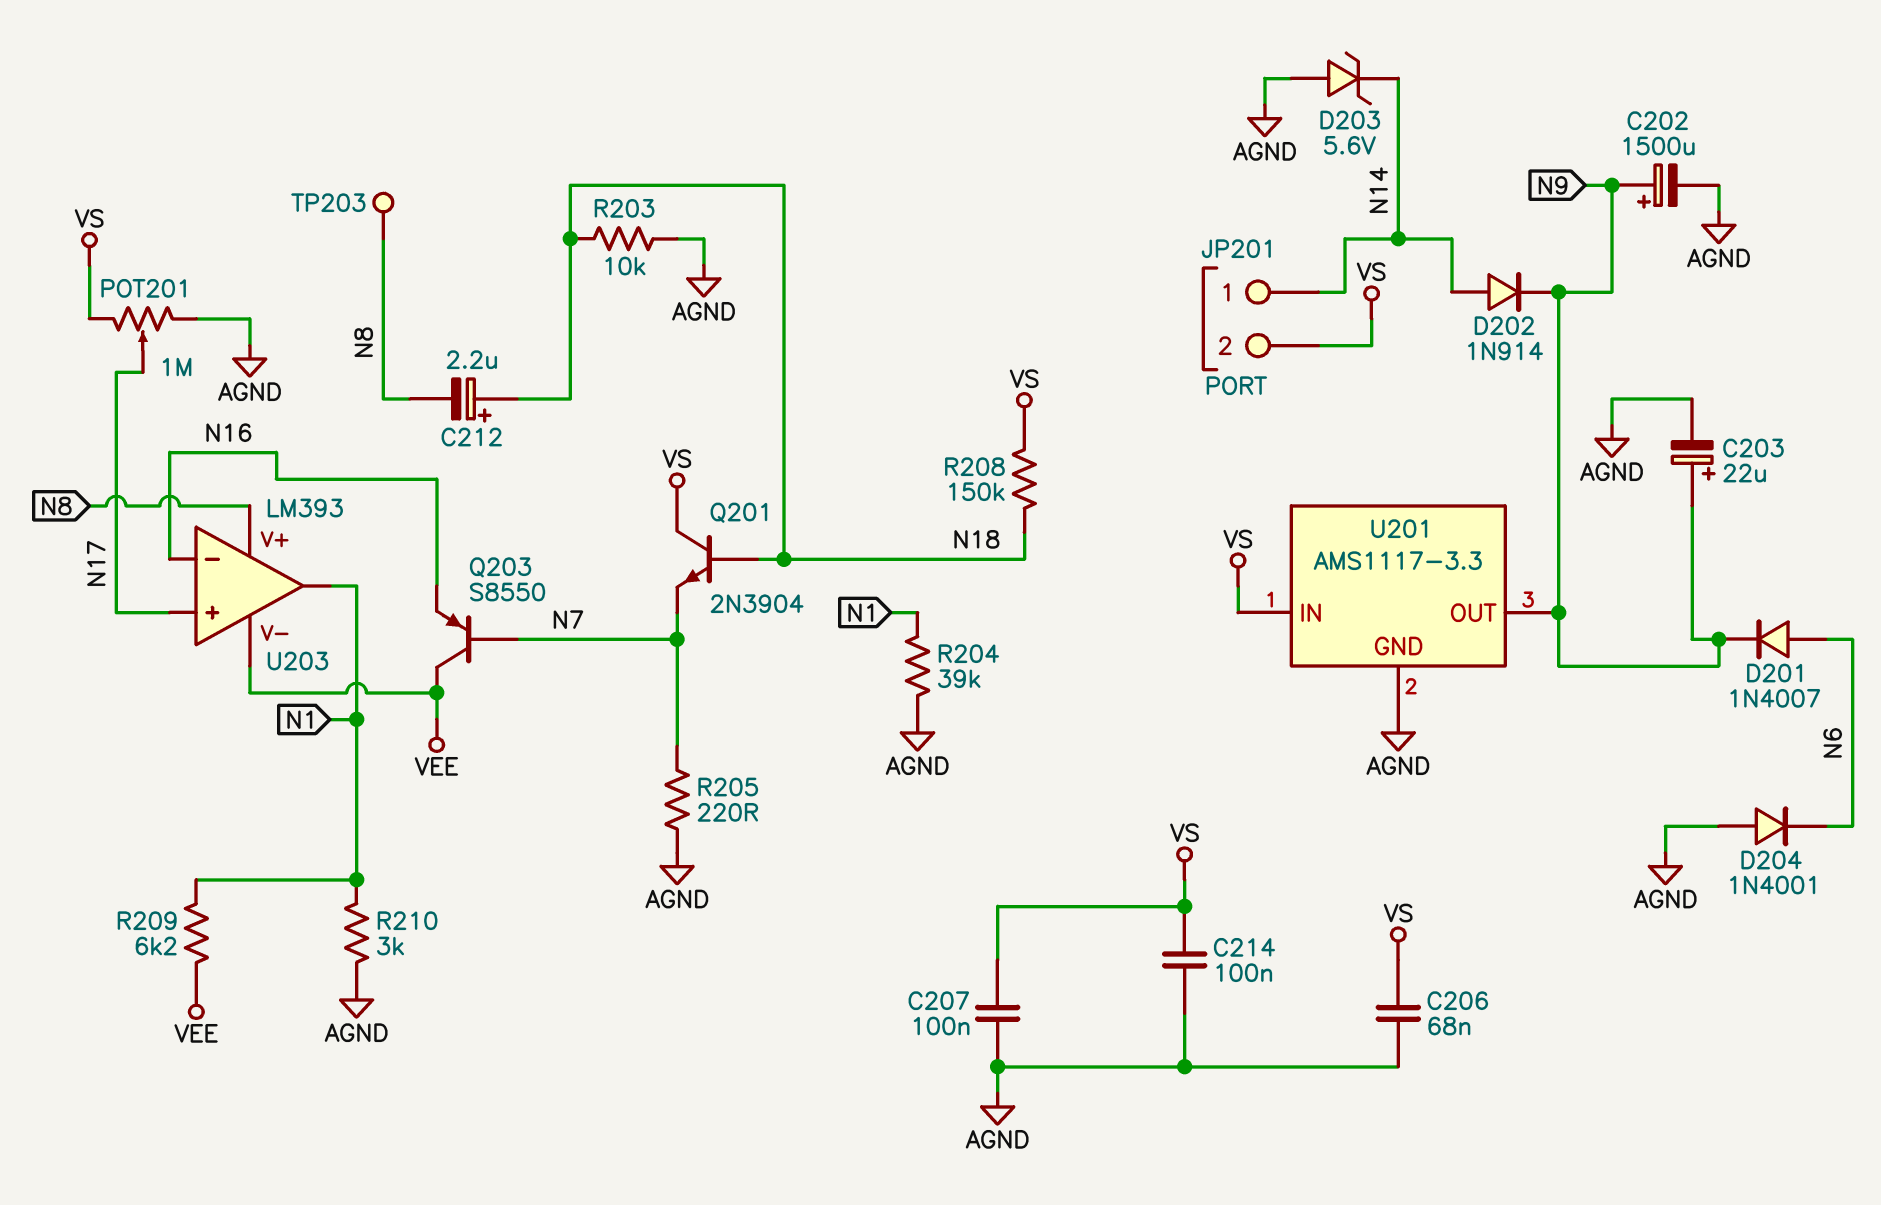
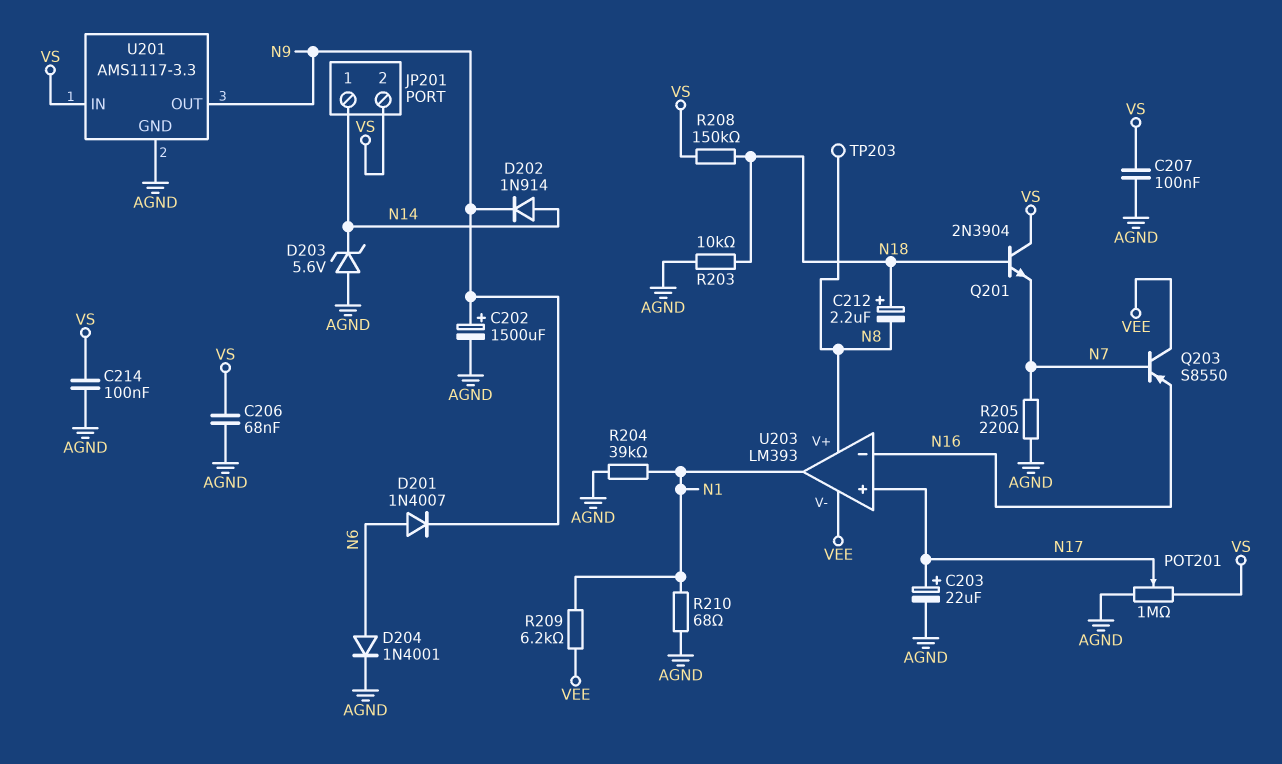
C203: 22uF (plus N9, minus AGND) -> 22uF (plus N17, minus AGND)
D204: diode 1N4001 (A AGND, K N6) -> diode 1N4001 (A N6, K AGND)
R210: 3k (AGND, N1) -> 68 (AGND, N1)

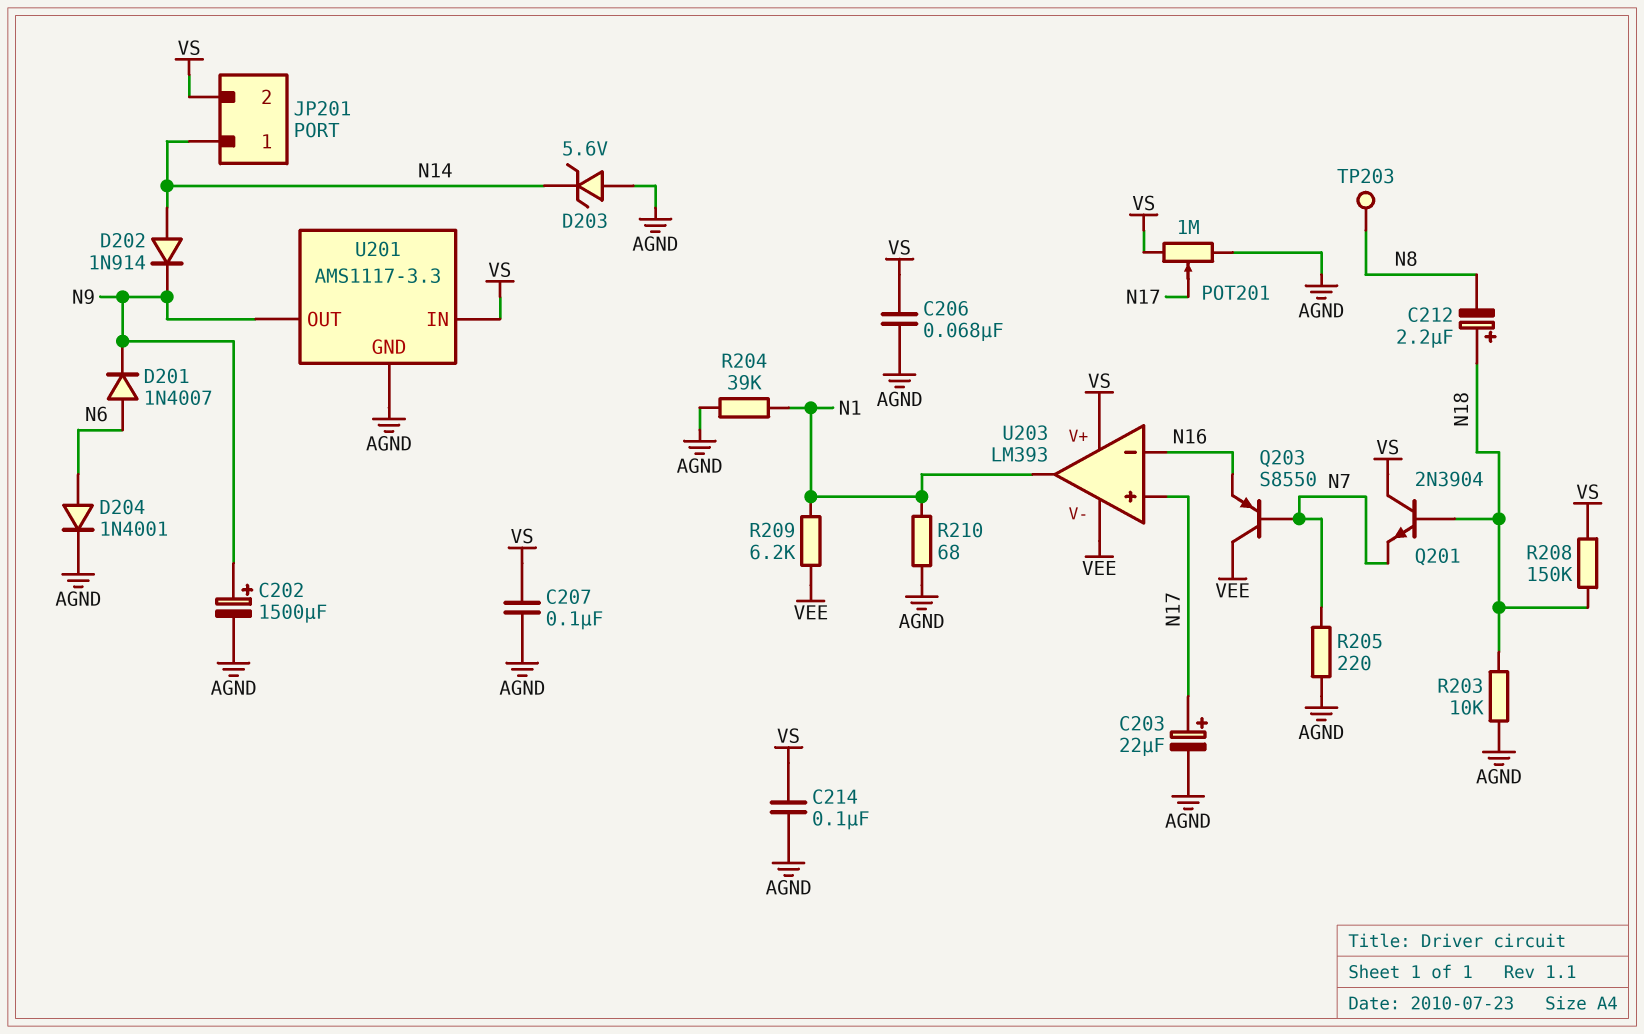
U203 pin V+: N8 -> VS

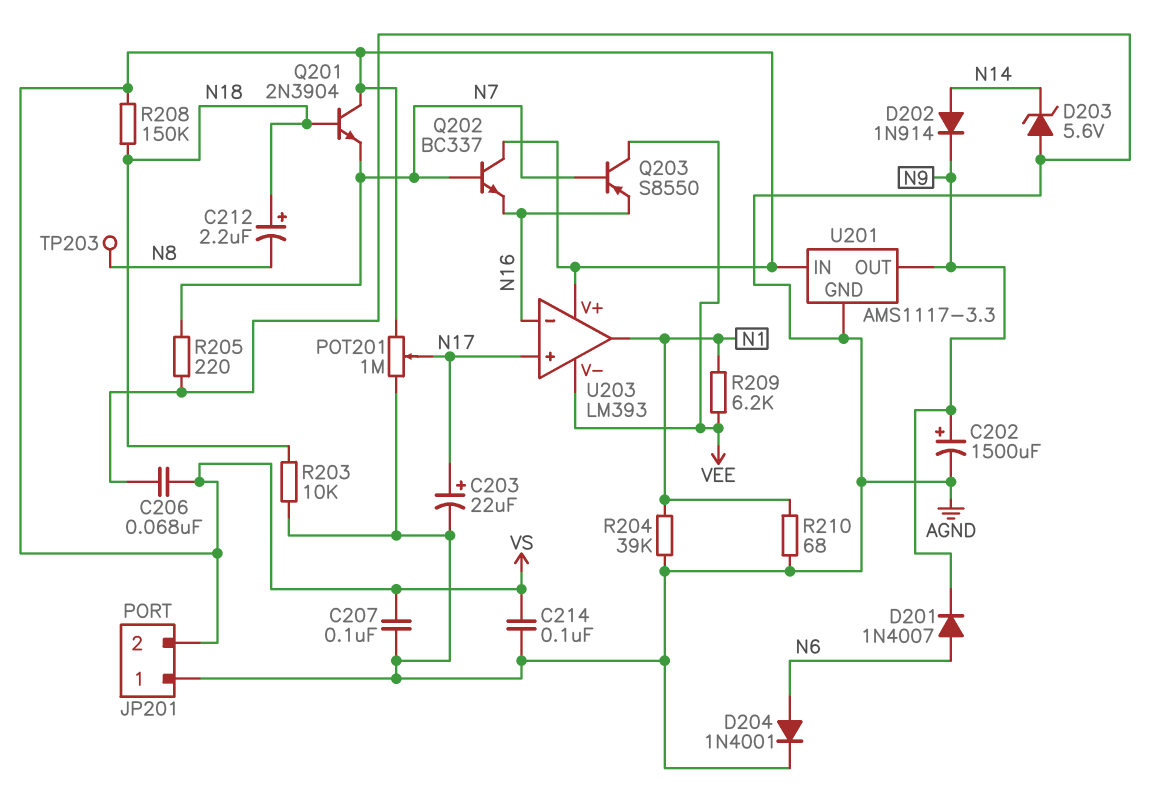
JP201 pin 1: N14 -> AGND
Q202: none -> NPN BC337 (B N7, C VS, E N16)

